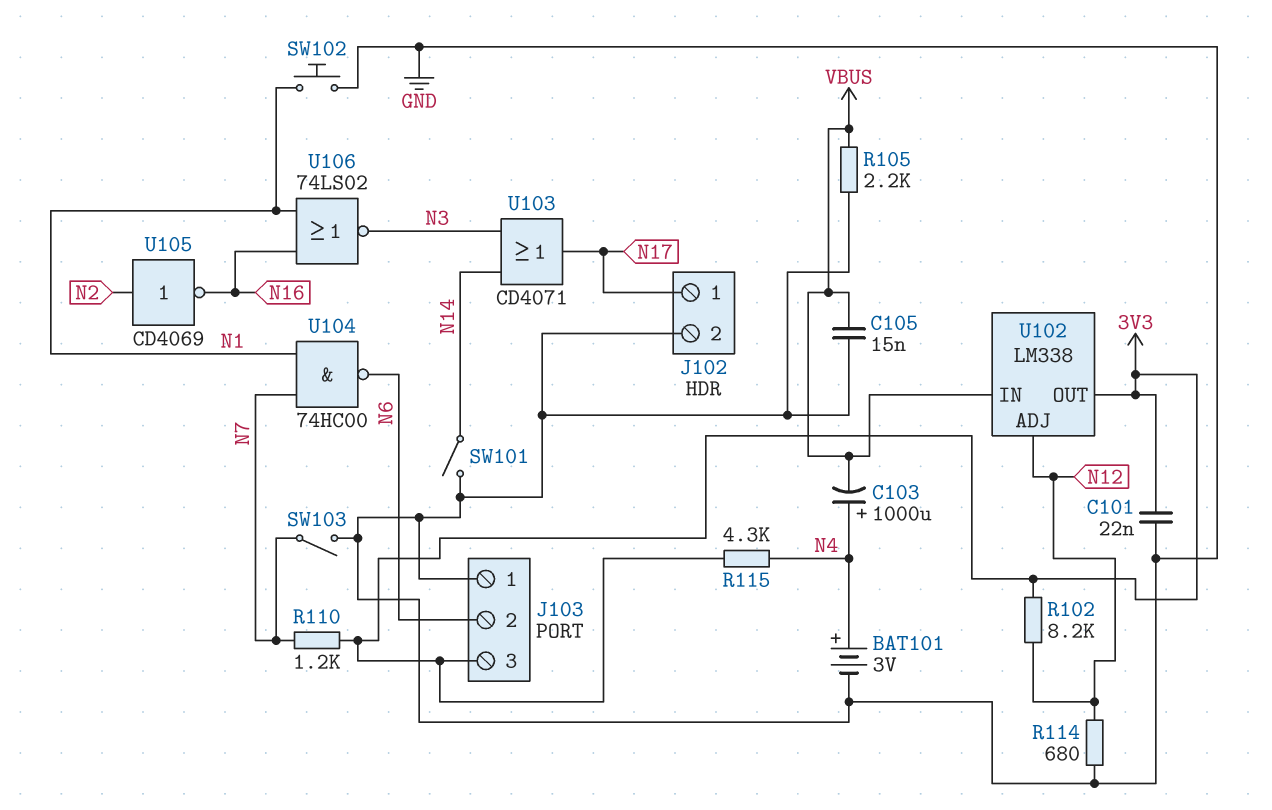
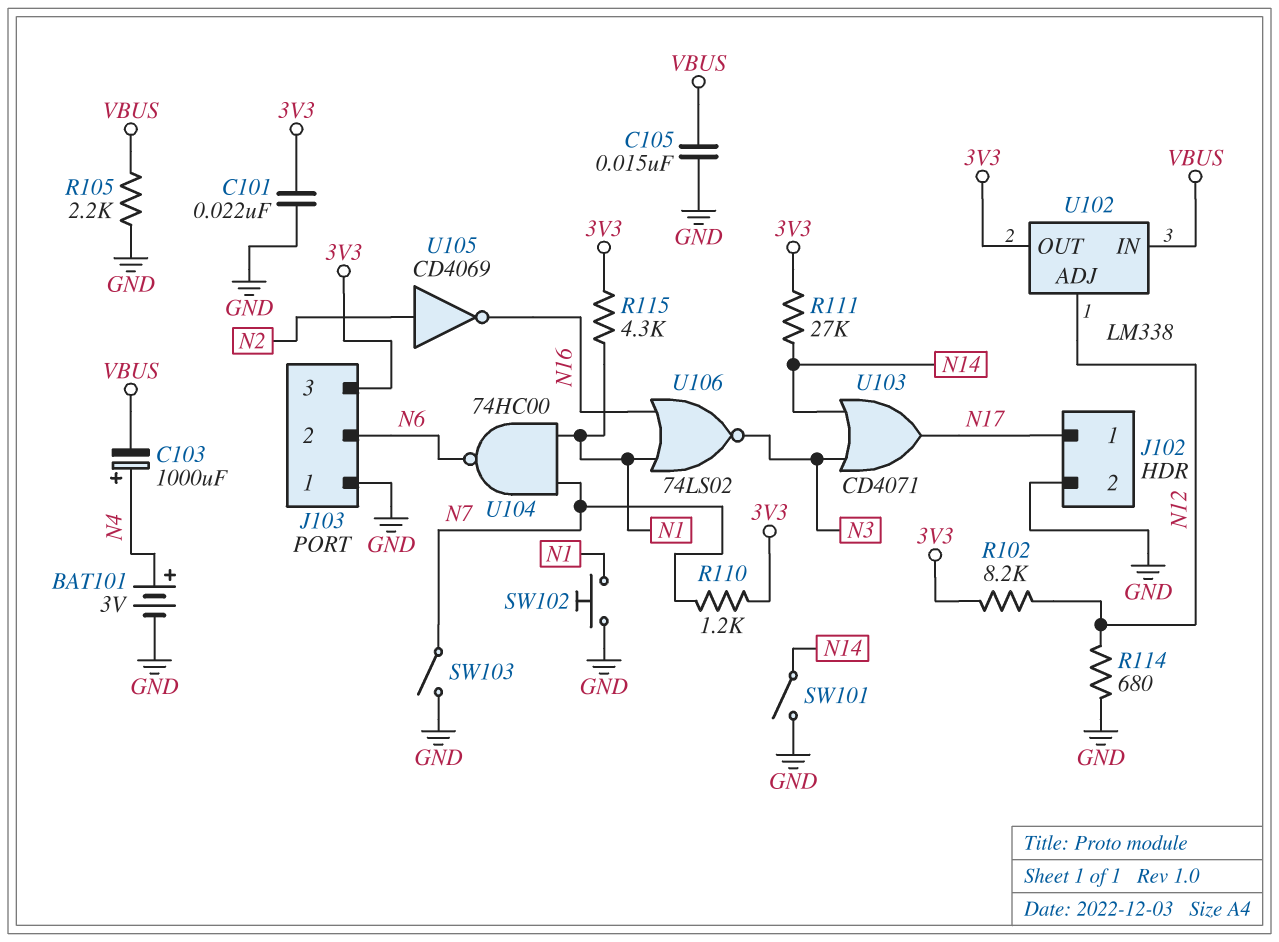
R111: none -> 27k (3V3, N14)
R115: 4.3k (3V3, N4) -> 4.3k (3V3, N1)

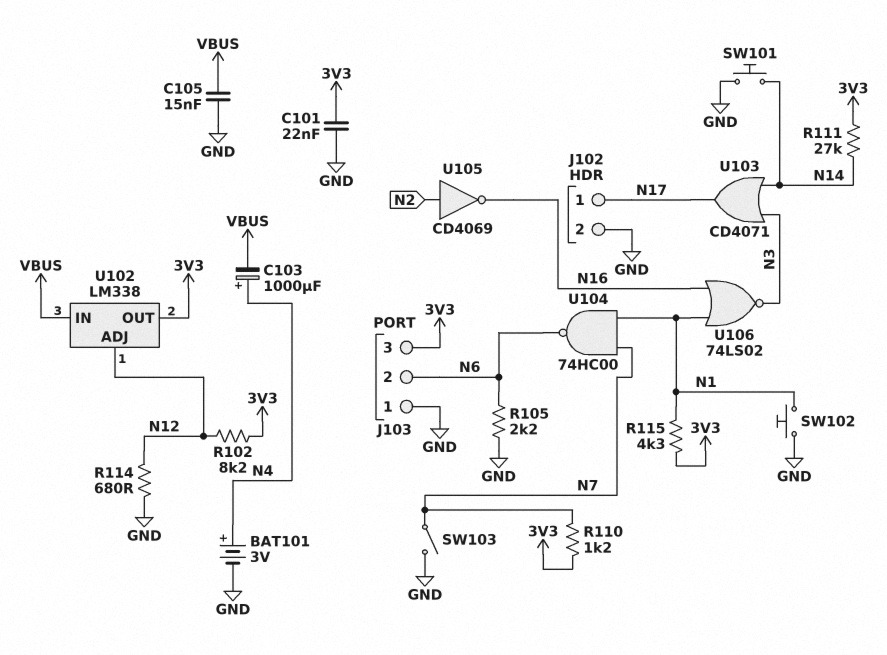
R105: 2.2k (GND, VBUS) -> 2.2k (GND, N6)
SW101: switch (GND, N14) -> button (GND, N14)

